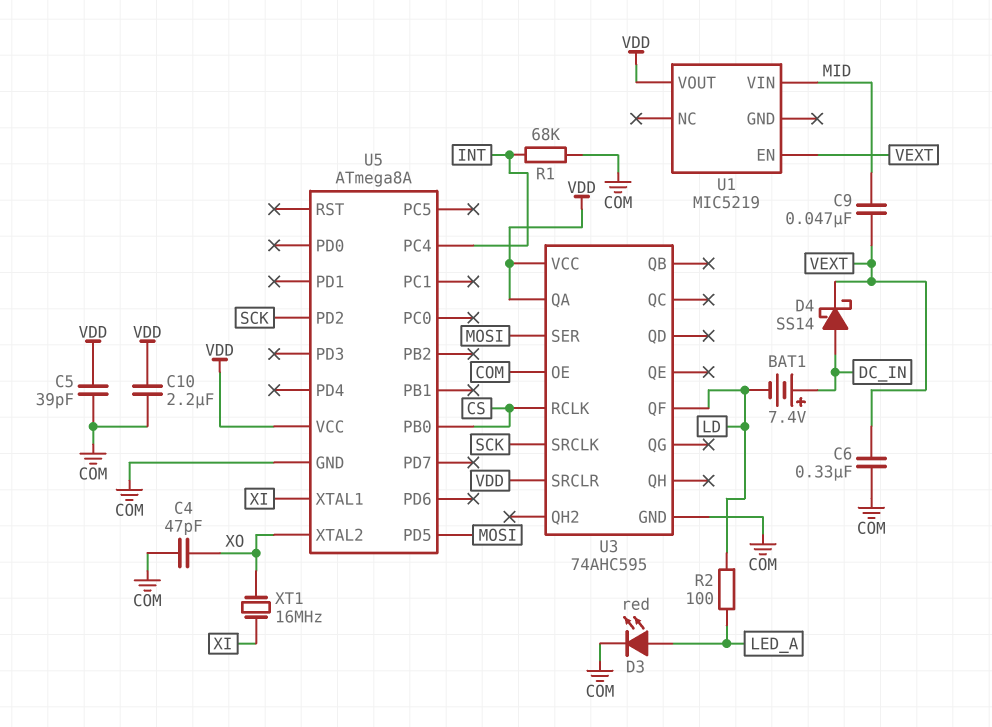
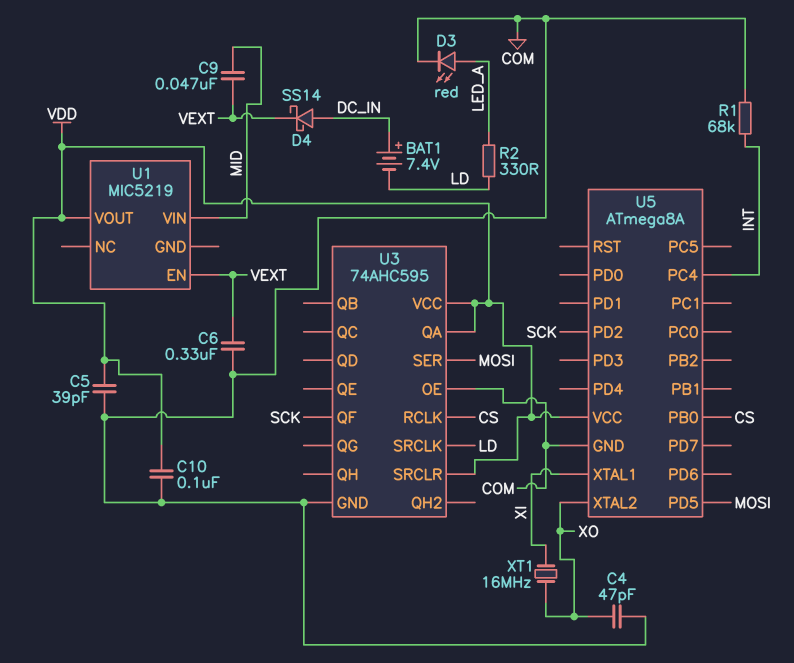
C10: 2.2uF (COM, VDD) -> 100nF (COM, VDD)
R2: 100 (LD, LED_A) -> 330 (LD, LED_A)
U3 pin QF: LD -> SCK
U3 pin SRCLK: SCK -> LD

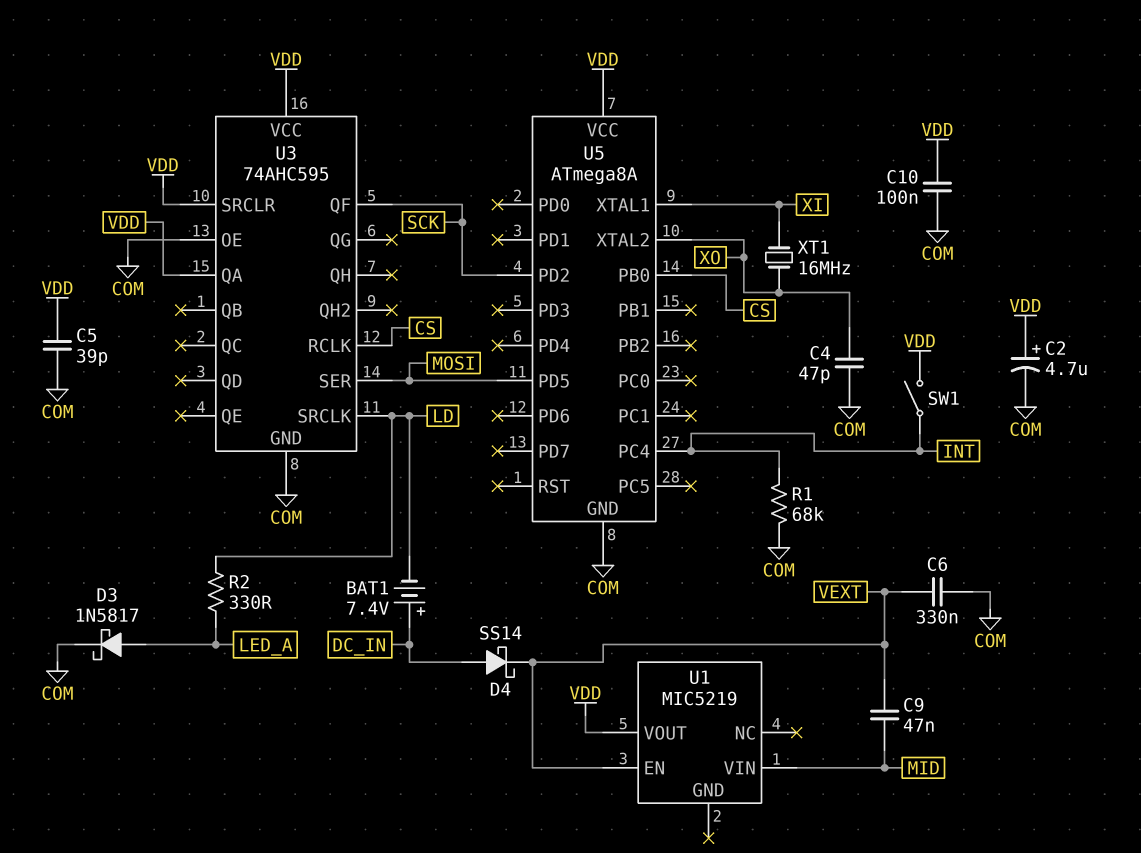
C2: none -> 4.7uF (plus VDD, minus COM)
D3: LED red (A LED_A, K COM) -> schottky 1N5817 (A LED_A, K COM)
SW1: none -> switch (INT, VDD)

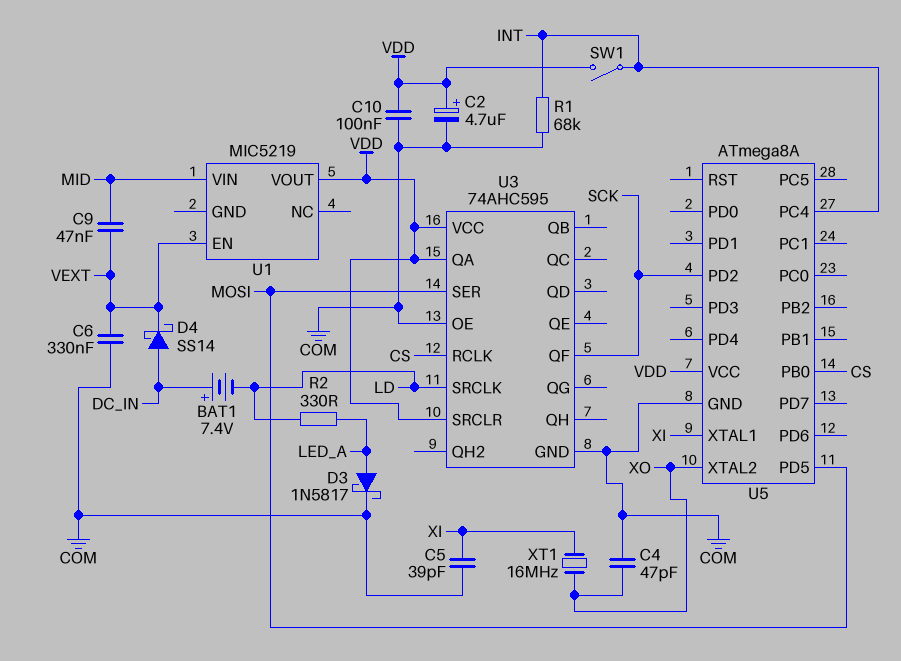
C5: 39pF (COM, VDD) -> 39pF (COM, XI)

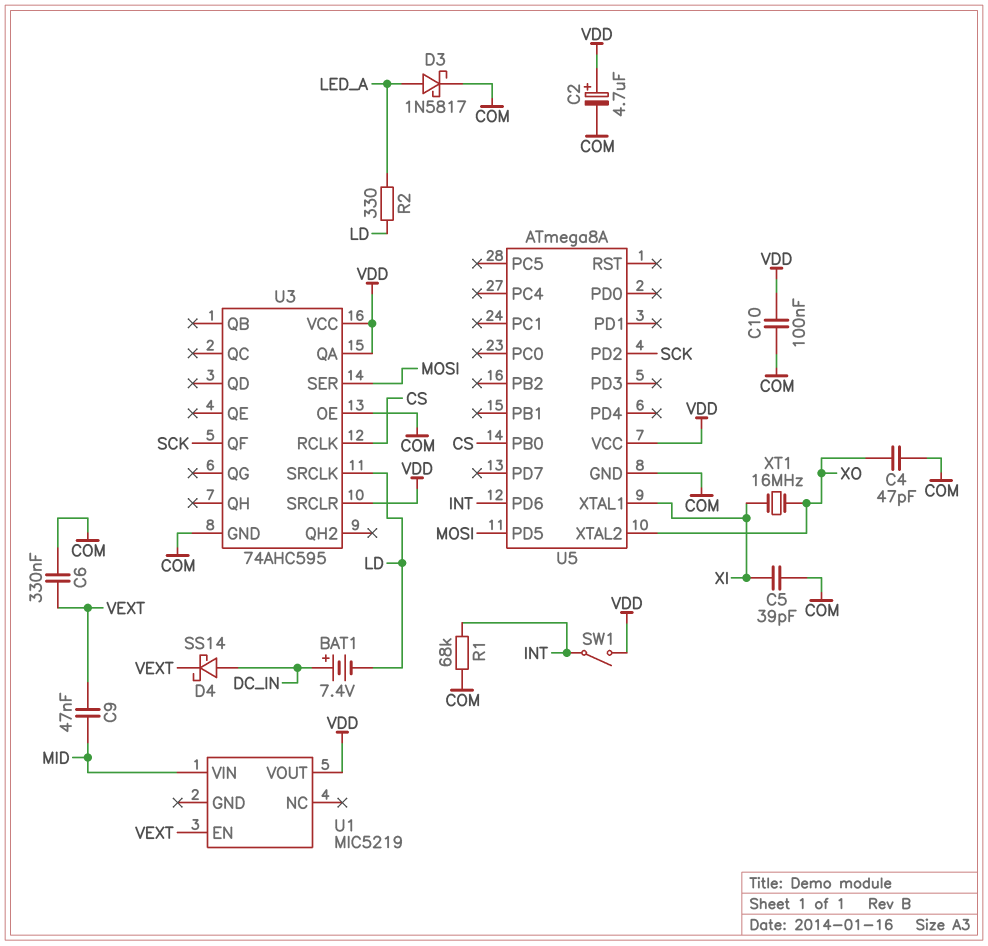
U5 pin PC4: INT -> none
U5 pin PD6: none -> INT

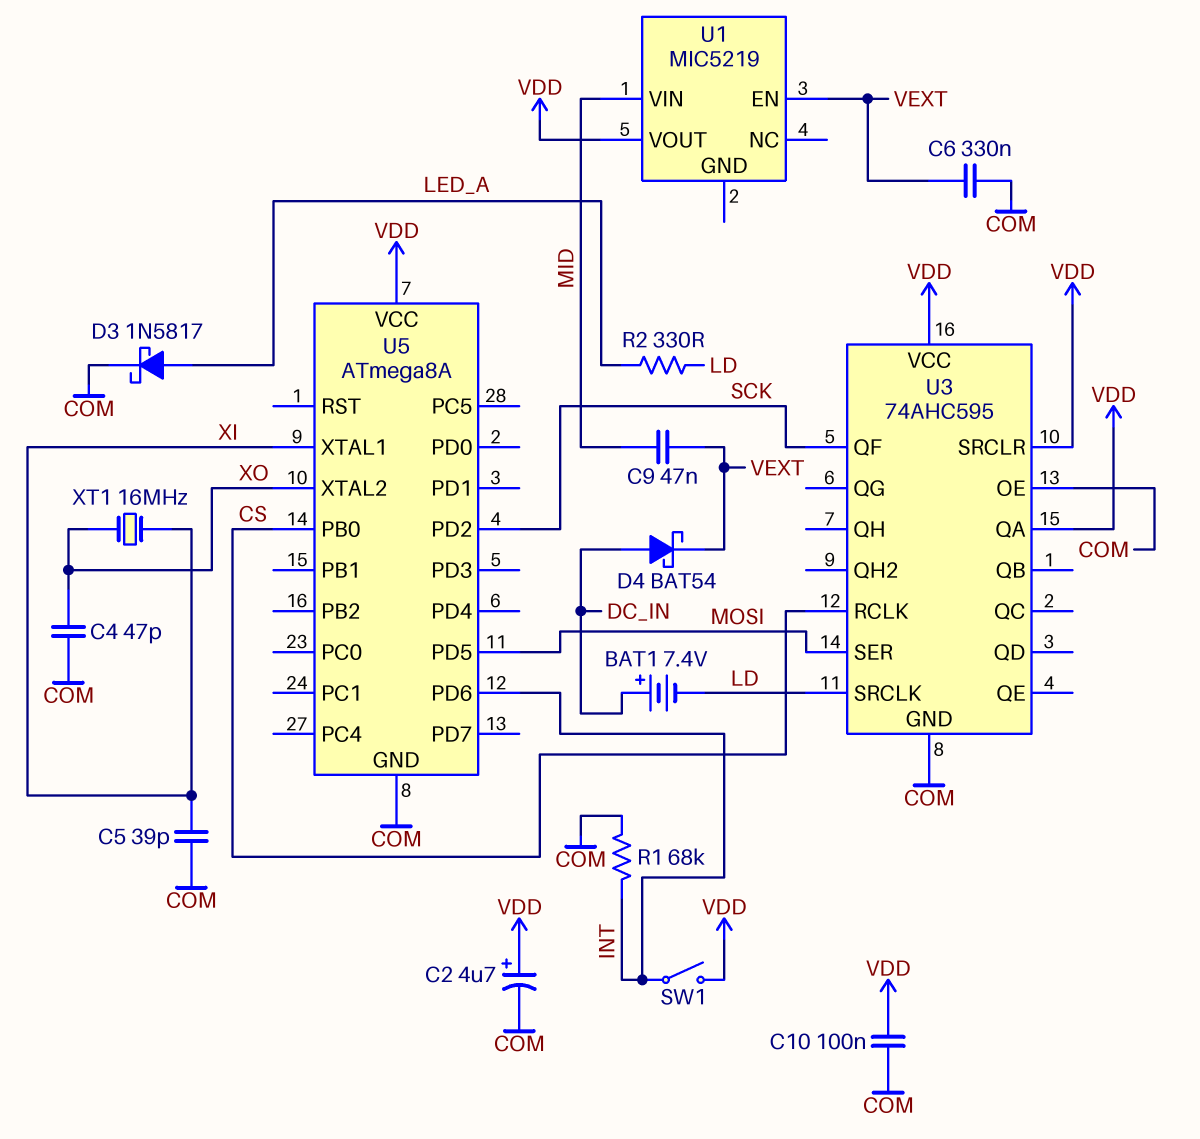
D4: schottky SS14 (A DC_IN, K VEXT) -> schottky BAT54 (A DC_IN, K VEXT)

